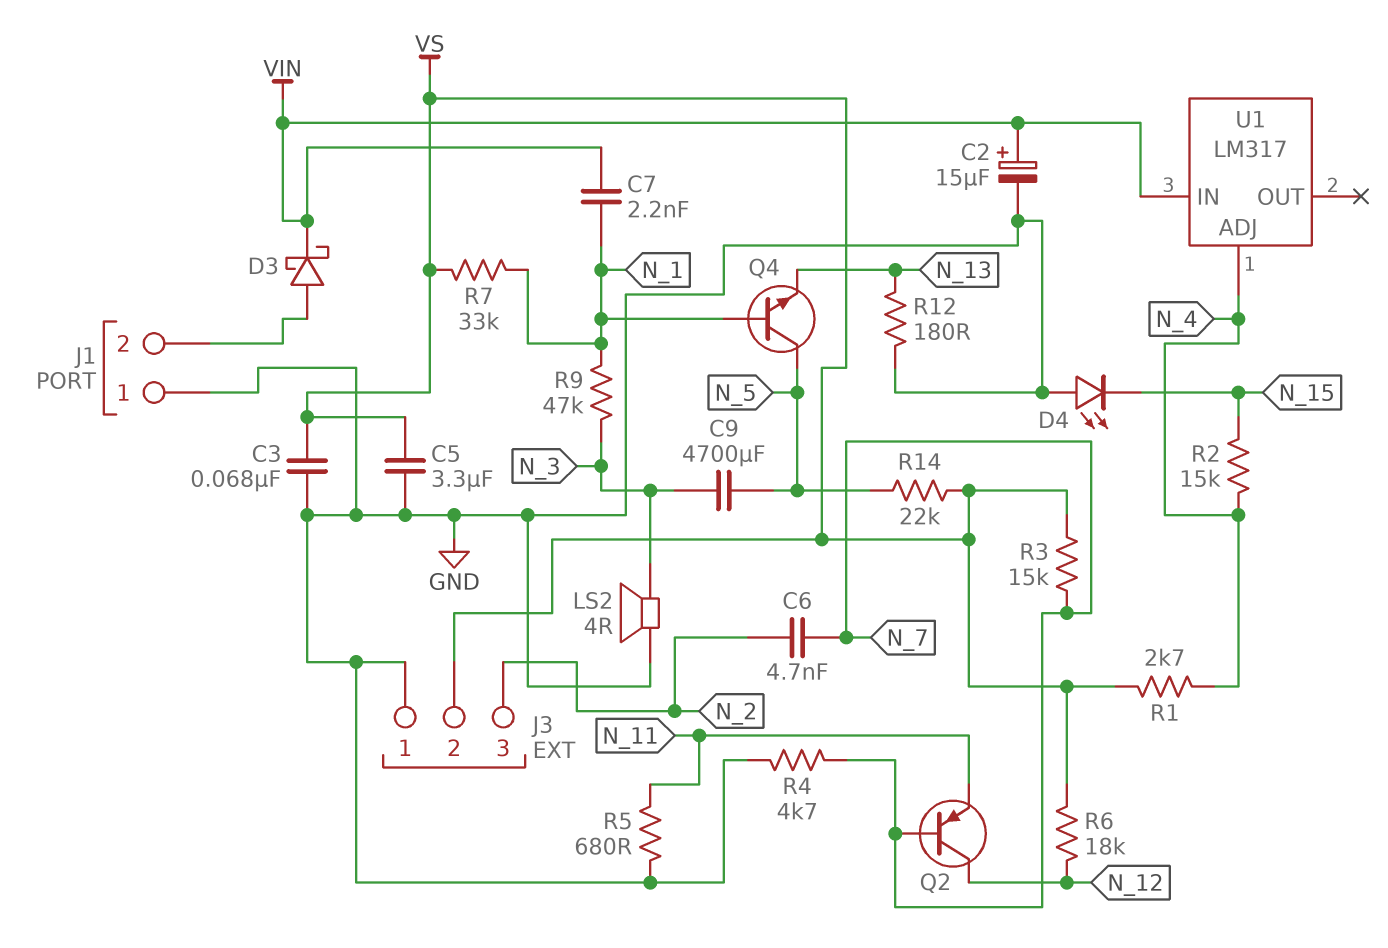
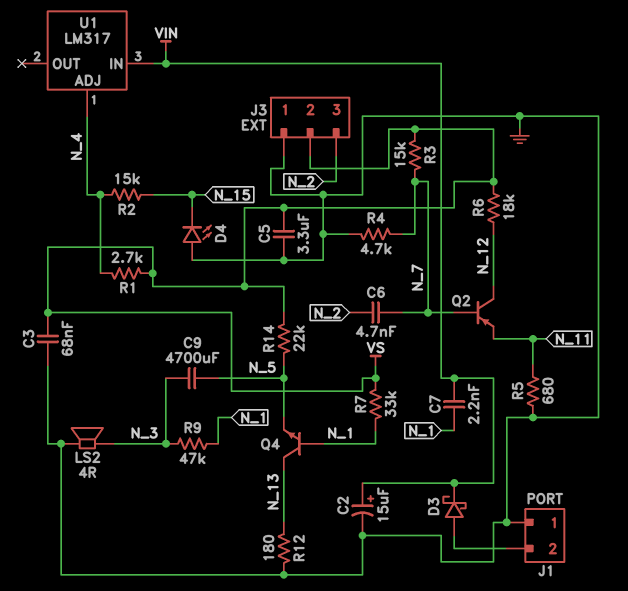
Q4: NPN (B N_1, C N_5, E N_13) -> NPN (B N_1, C N_13, E N_5)

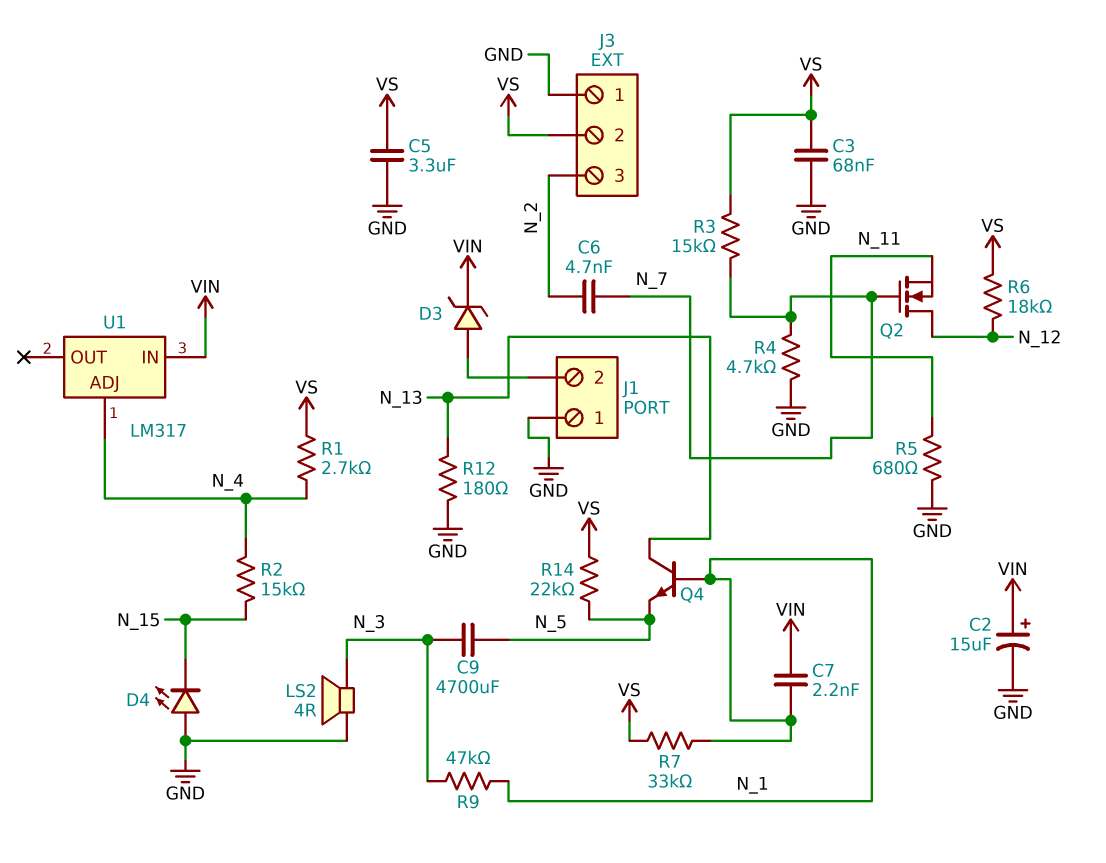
D3: schottky (A J1/2, K VIN) -> zener (A J1/2, K VIN)
Q2: PNP (B N_7, C N_12, E N_11) -> NMOS (G N_7, D N_12, S N_11)

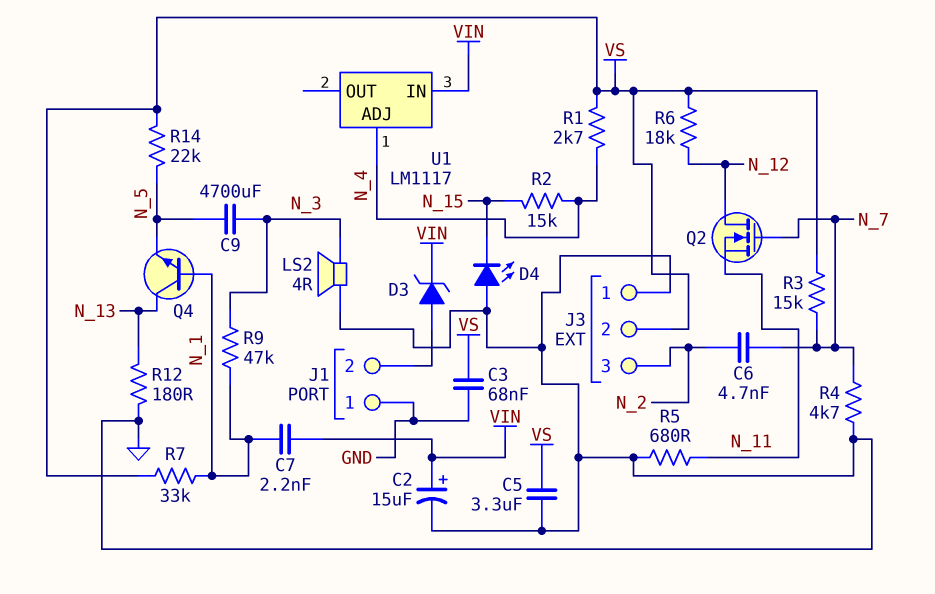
U1: LM317 -> LM1117

